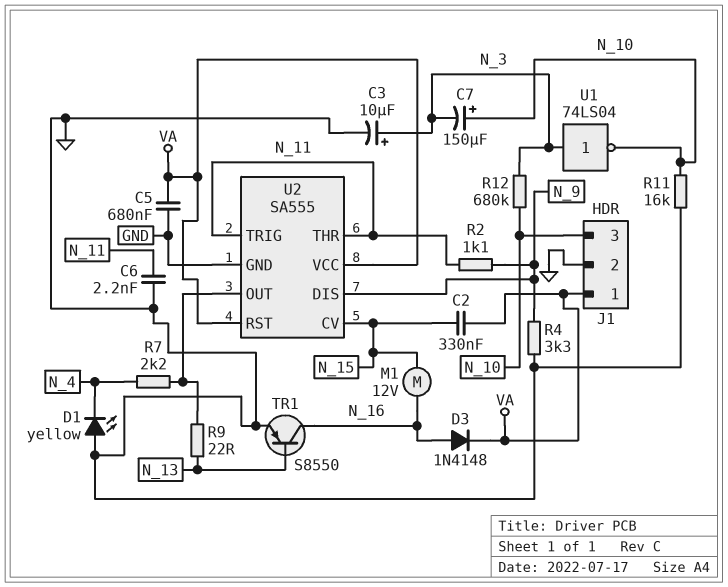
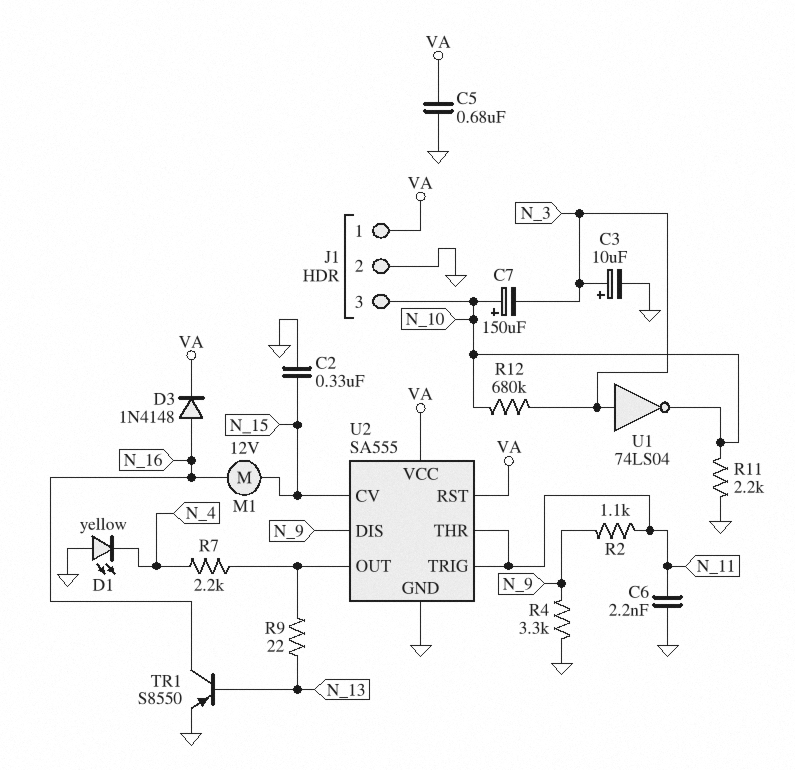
C2: 330nF (N_15, VA) -> 330nF (GND, N_15)
R11: 16k (GND, N_10) -> 2.2k (GND, N_10)

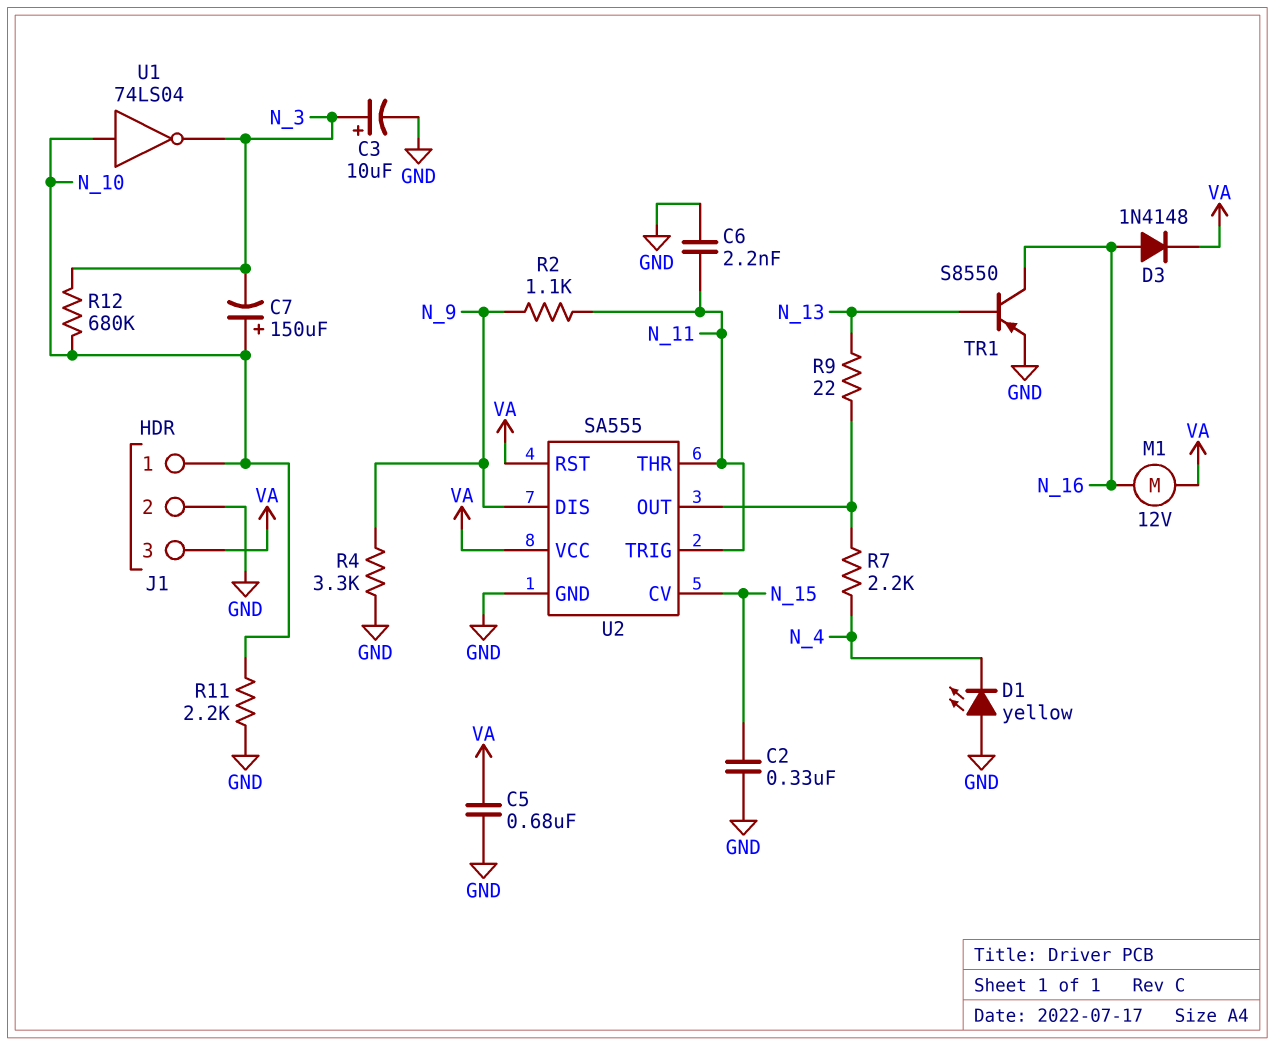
J1 pin 1: VA -> N_10
J1 pin 3: N_10 -> VA
M1: motor 12V (N_15, N_16) -> motor 12V (N_16, VA)
U1: NOT 74LS04 (in N_3, out N_10) -> NOT 74LS04 (in N_10, out N_3)

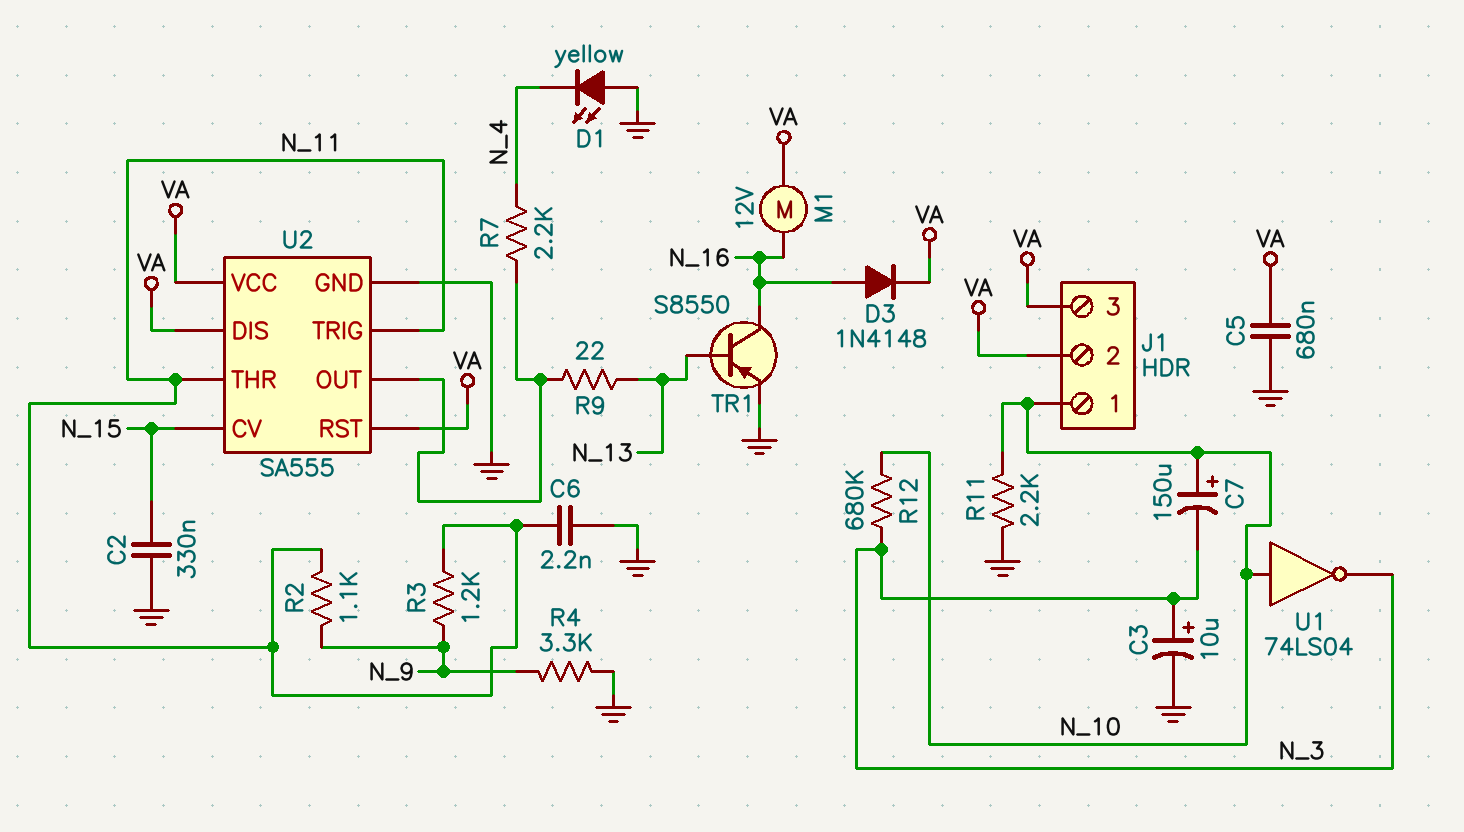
J1 pin 2: GND -> VA
R3: none -> 1.2k (N_9, N_11)
U2 pin DIS: N_9 -> VA

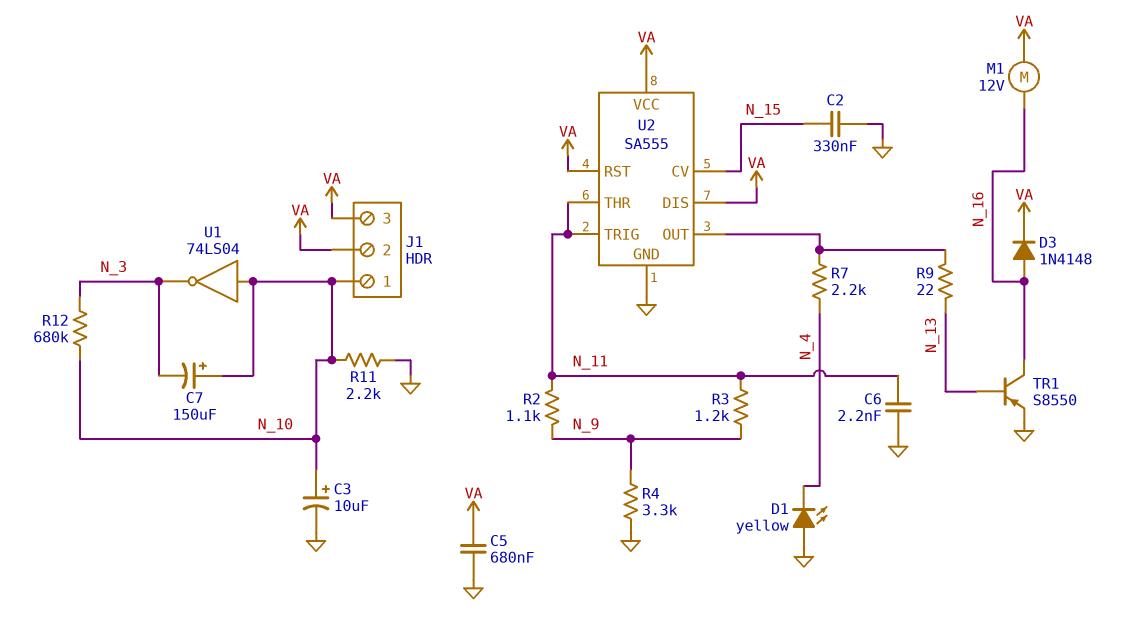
C3: 10uF (plus N_3, minus GND) -> 10uF (plus N_10, minus GND)

